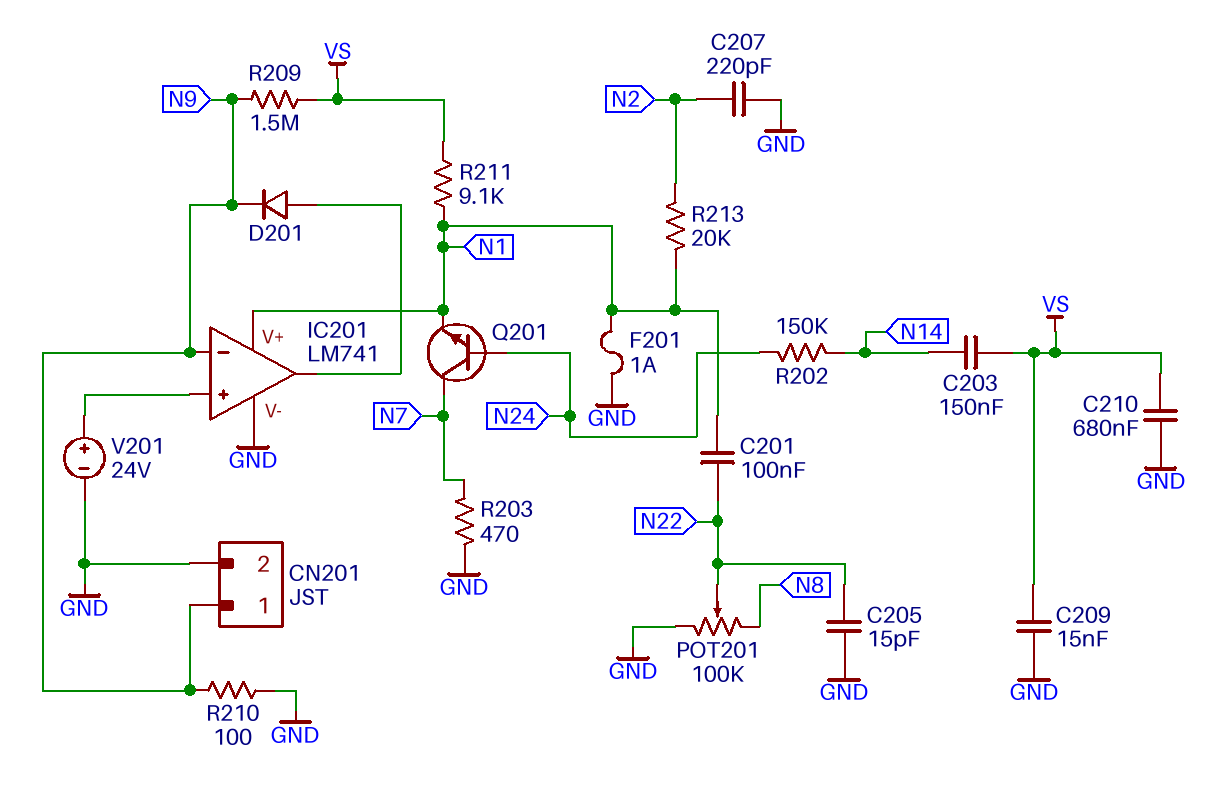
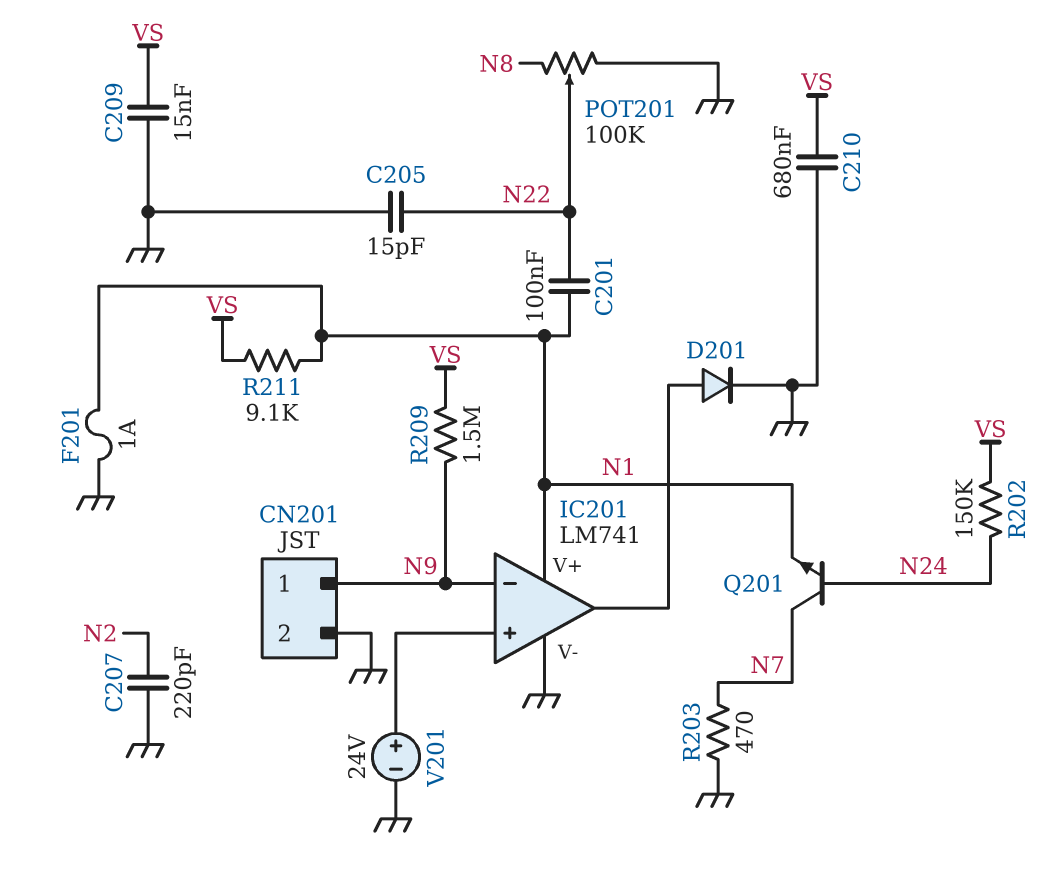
C203: 150nF (N14, VS) -> none
D201: diode (A IC201/out, K N9) -> diode (A IC201/out, K GND)
R202: 150k (N14, N24) -> 150k (N24, VS)
R210: 100 (GND, N9) -> none
R213: 20k (N1, N2) -> none

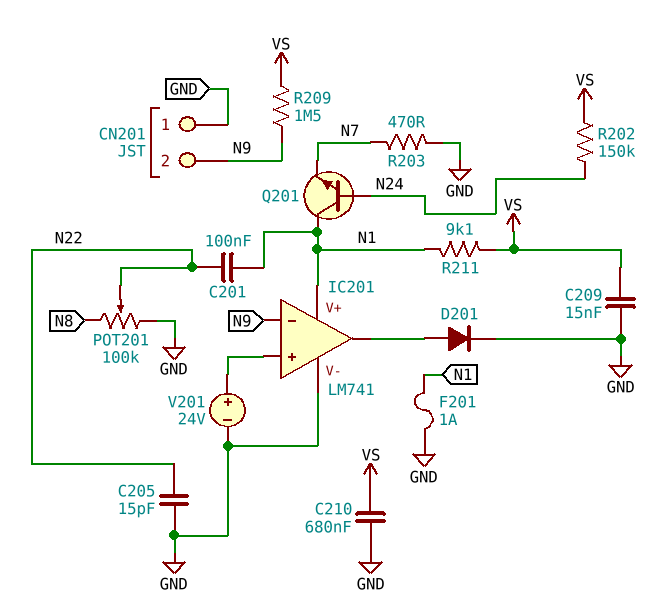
C207: 220pF (GND, N2) -> none
CN201 pin 1: N9 -> GND
CN201 pin 2: GND -> N9
Q201: NPN (B N24, C N7, E N1) -> NPN (B N24, C N1, E N7)

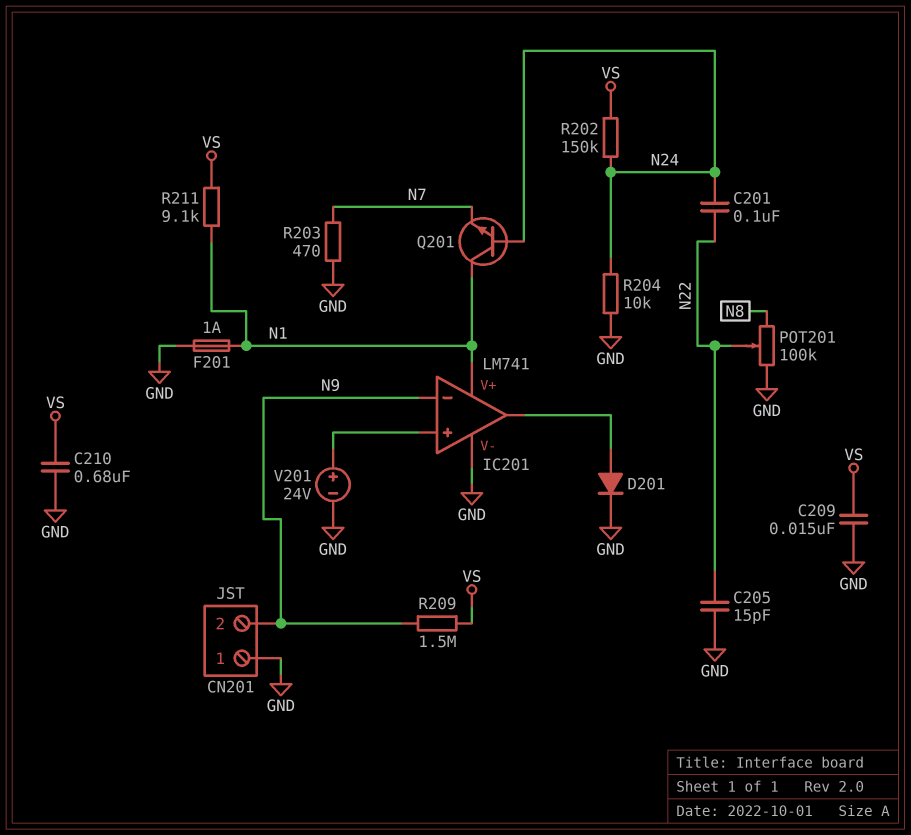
C201: 100nF (N1, N22) -> 100nF (N22, N24)
R204: none -> 10k (GND, N24)

